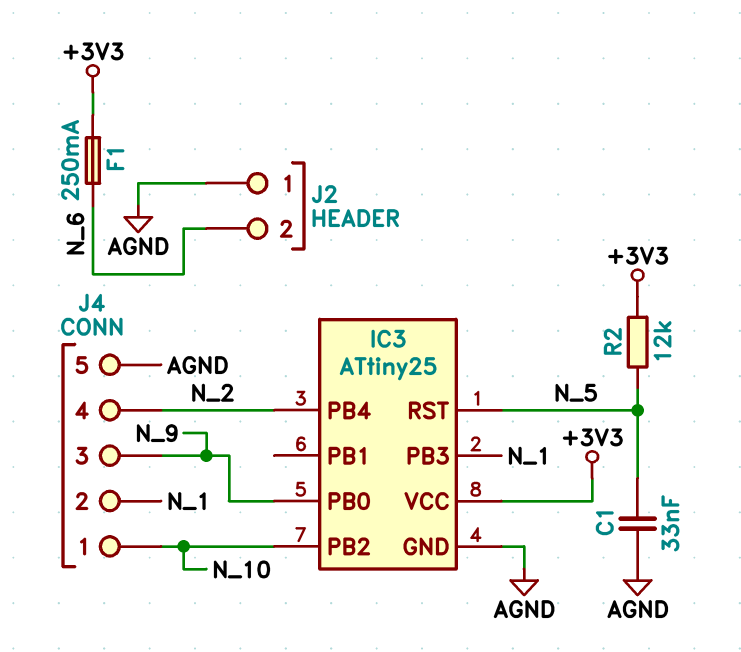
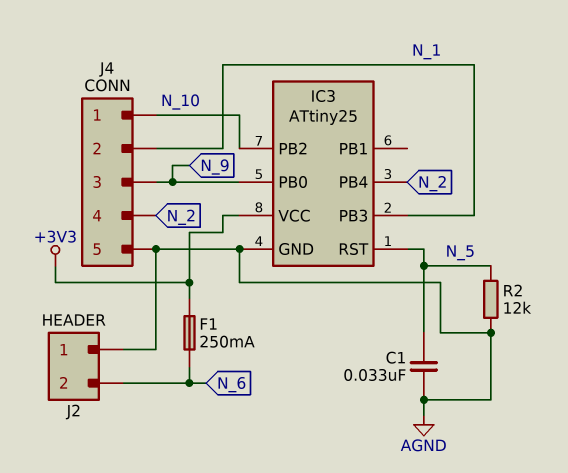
R2: 12k (+3V3, N_5) -> 12k (AGND, N_5)

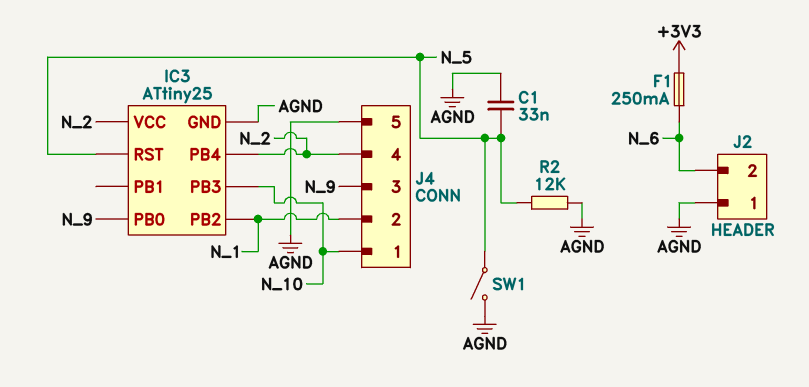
IC3 pin PB2: N_10 -> N_1
IC3 pin PB3: N_1 -> N_10
IC3 pin VCC: +3V3 -> N_2
SW1: none -> switch (AGND, N_5)

